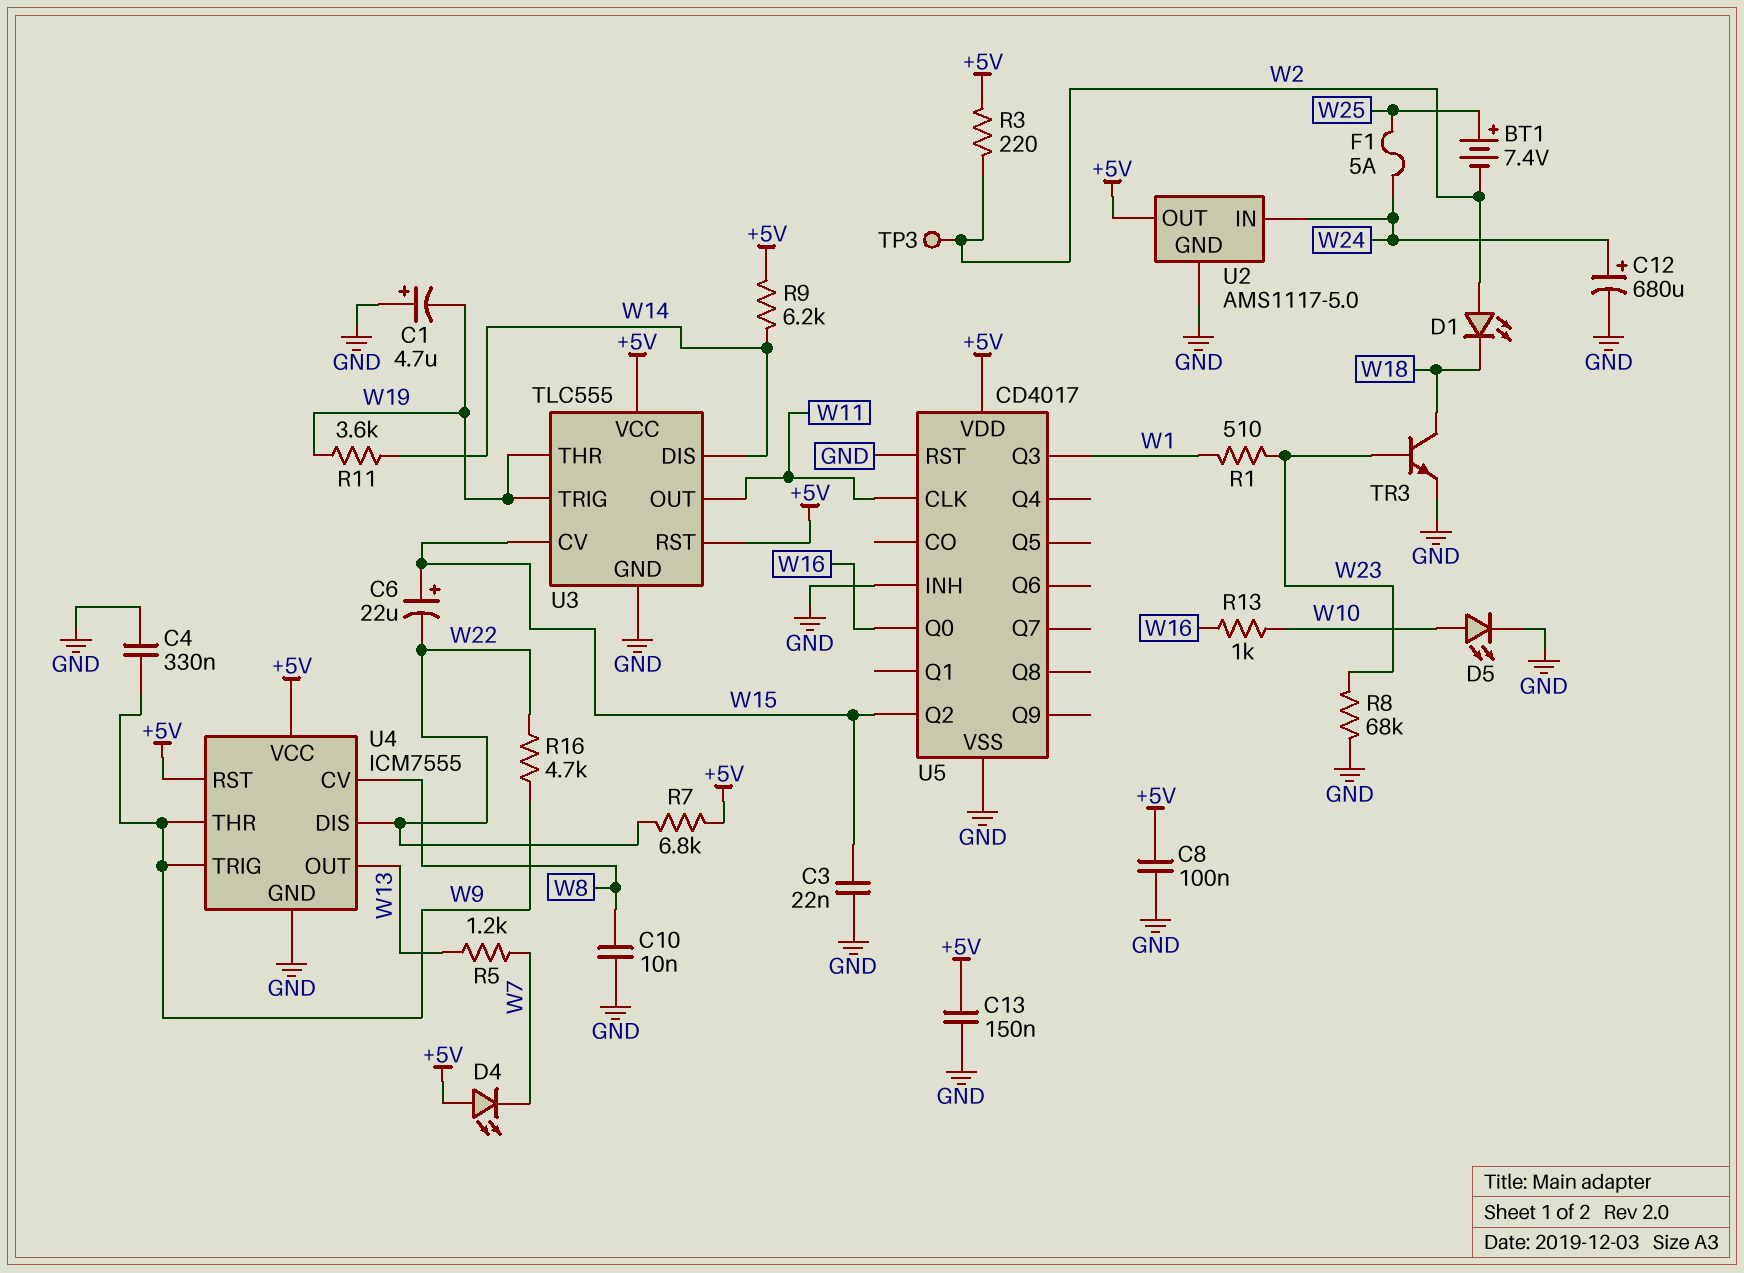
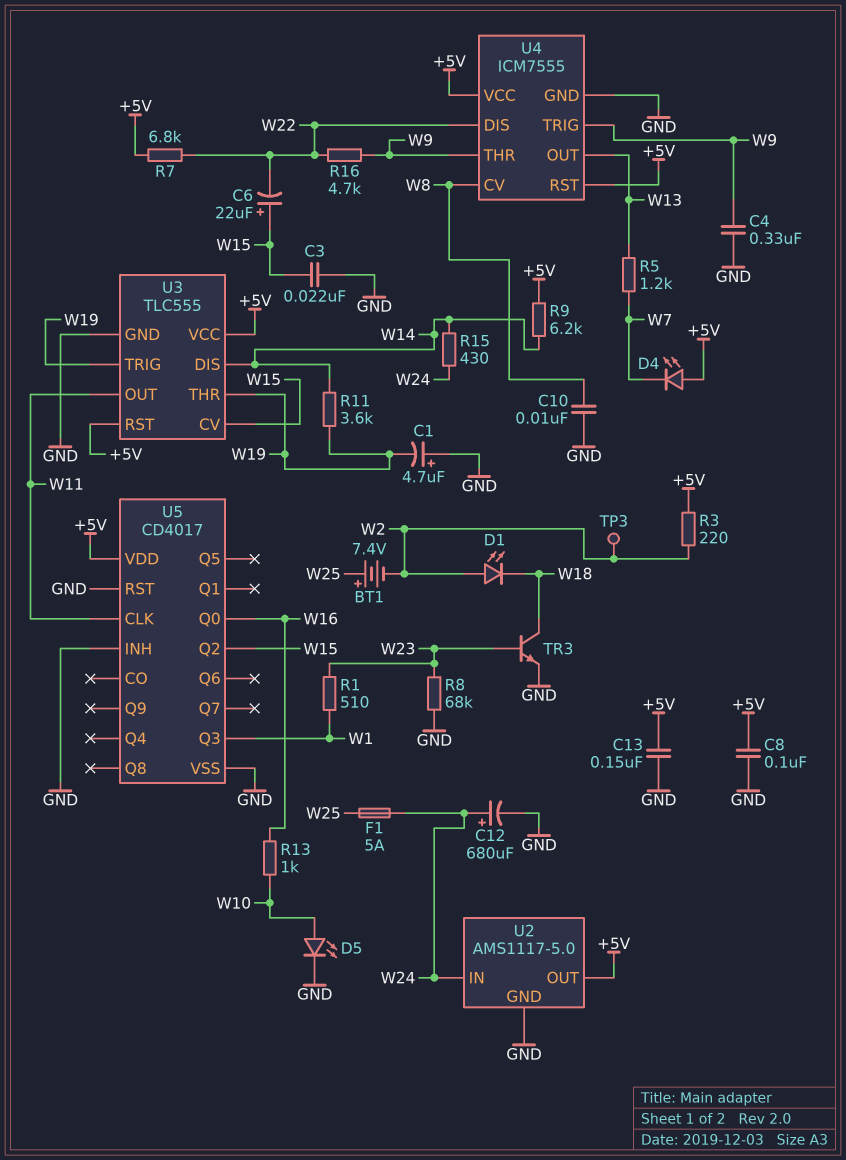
R15: none -> 430 (W14, W24)

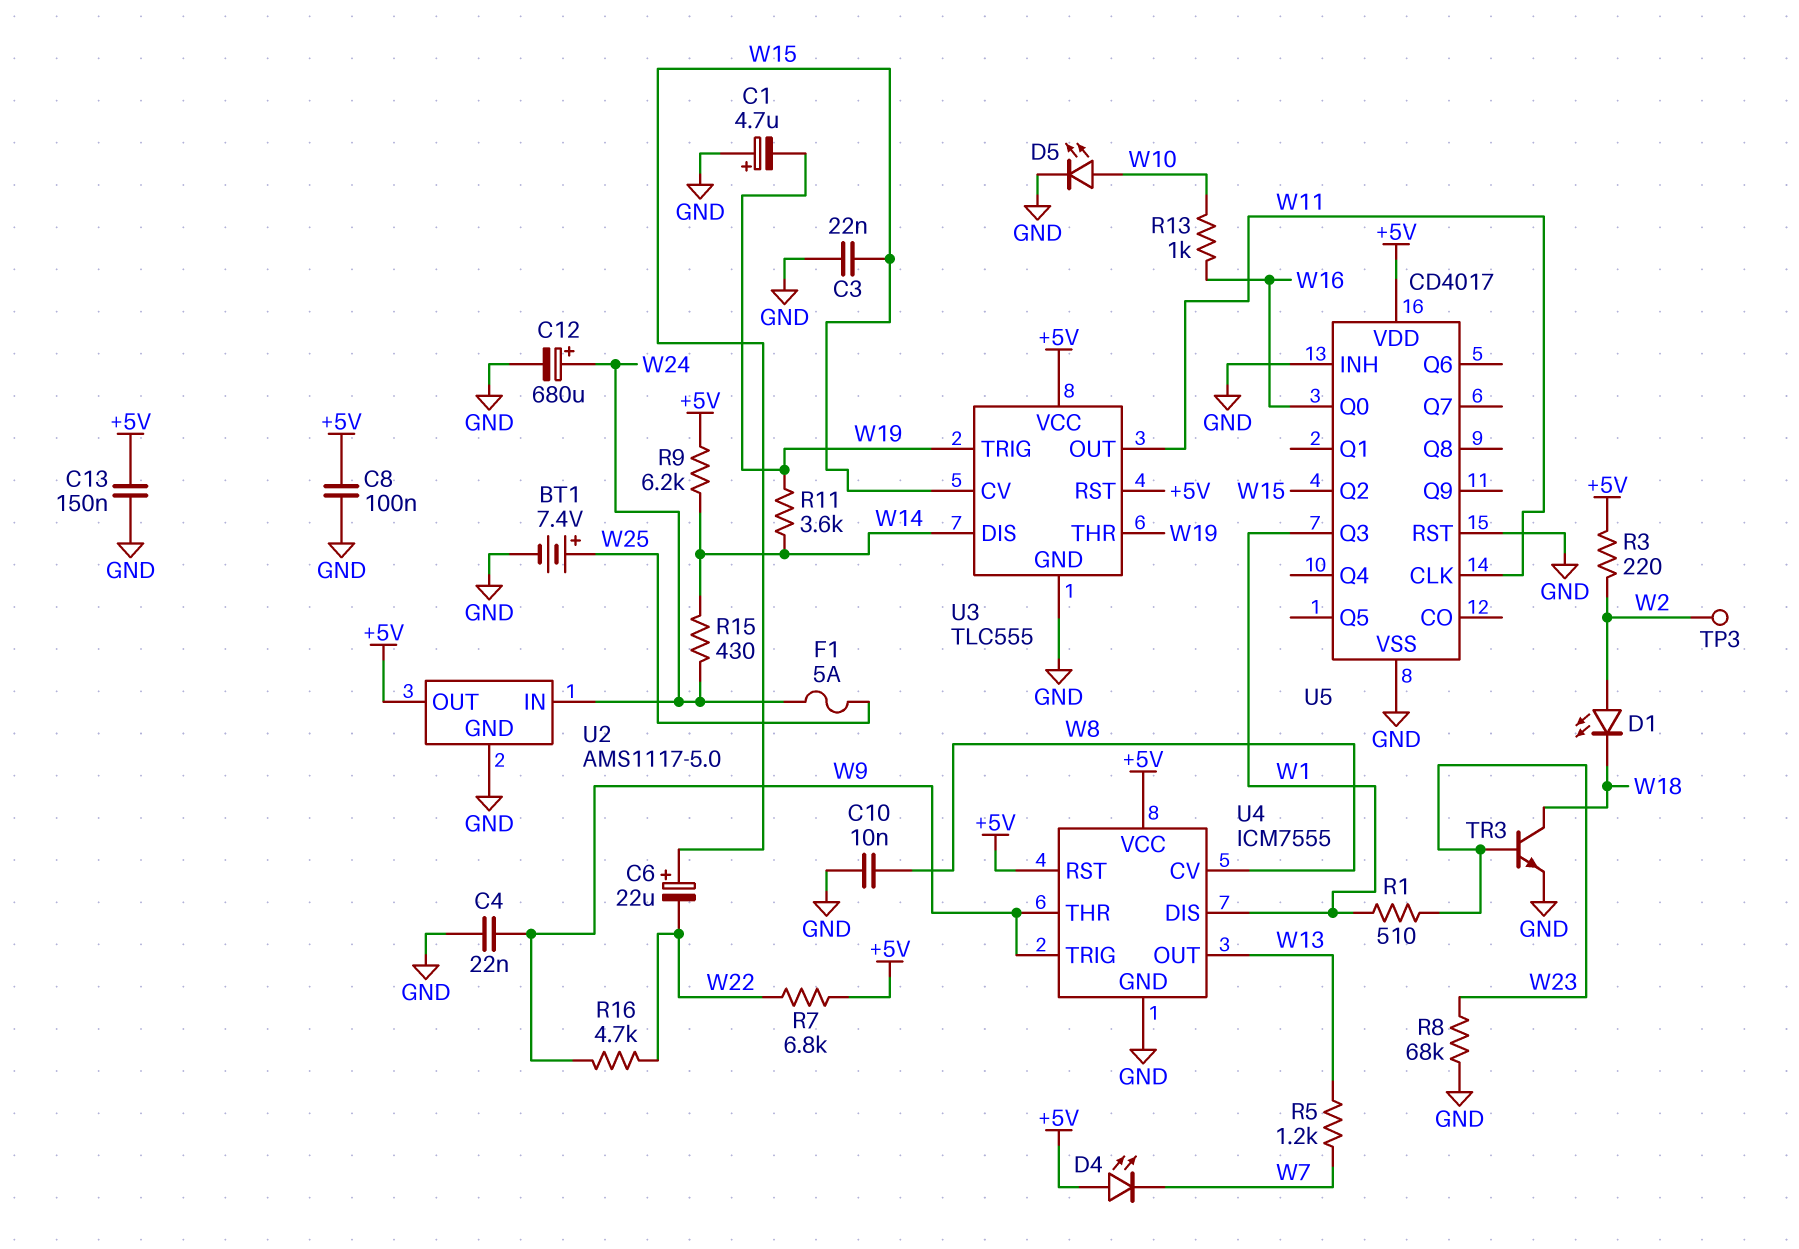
BT1: 7.4V (plus W25, minus W2) -> 7.4V (plus W25, minus GND)
C4: 330nF (GND, W9) -> 22nF (GND, W9)
U4 pin DIS: W22 -> W1

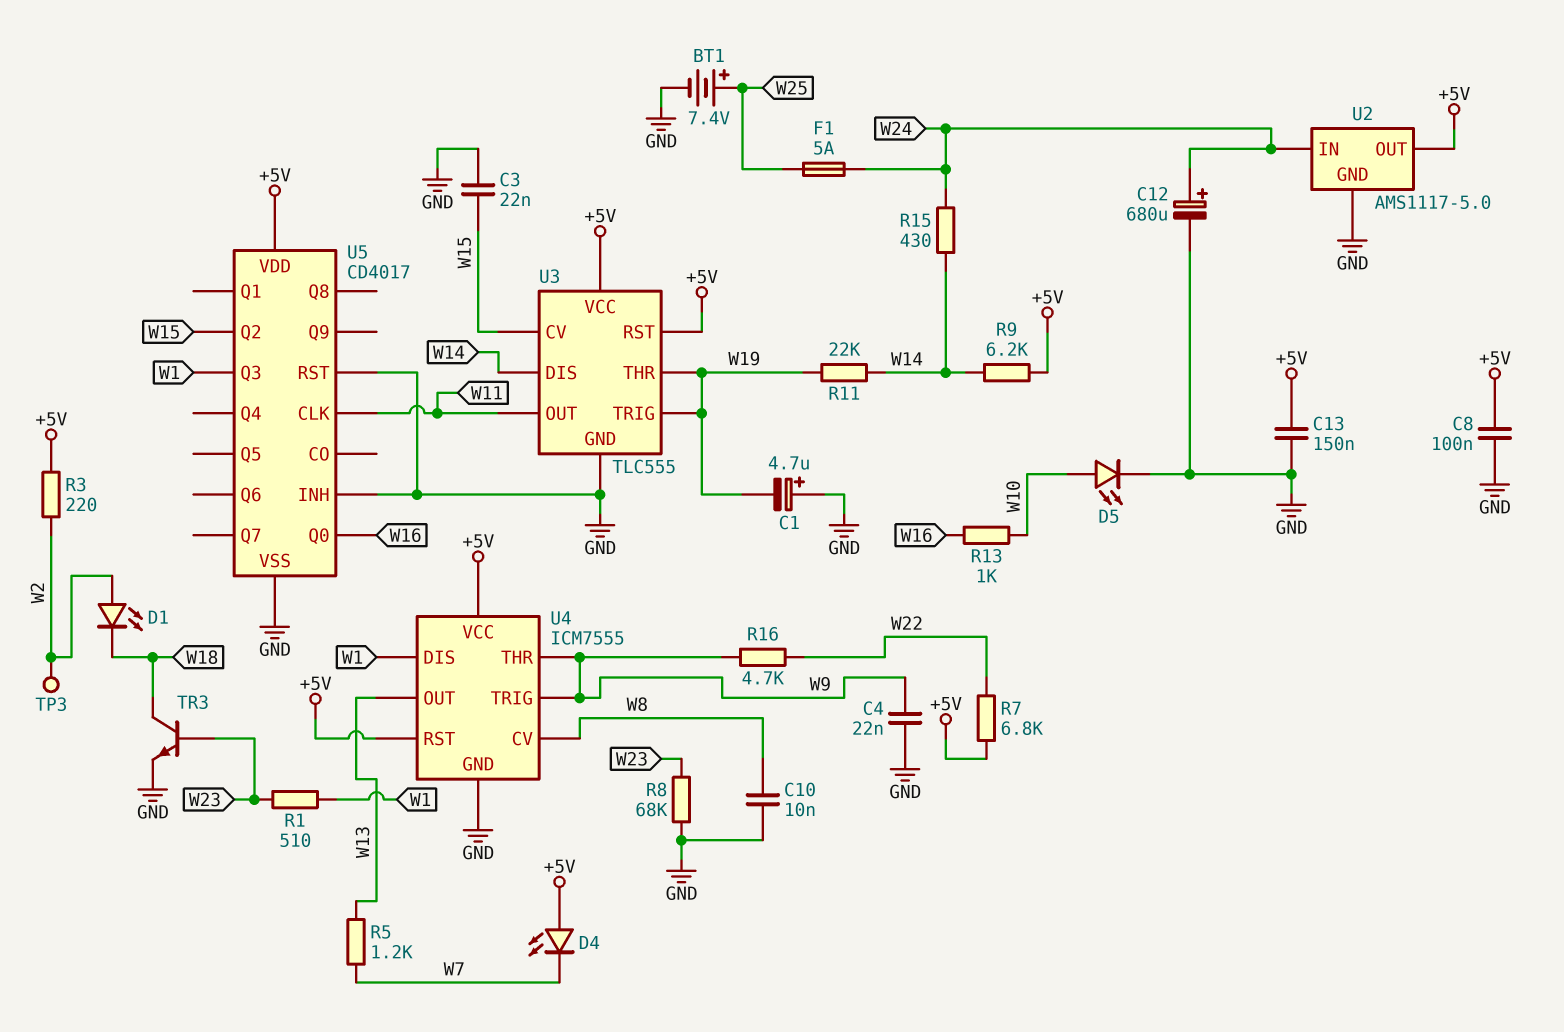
C6: 22uF (plus W15, minus W22) -> none
R11: 3.6k (W14, W19) -> 22k (W14, W19)

